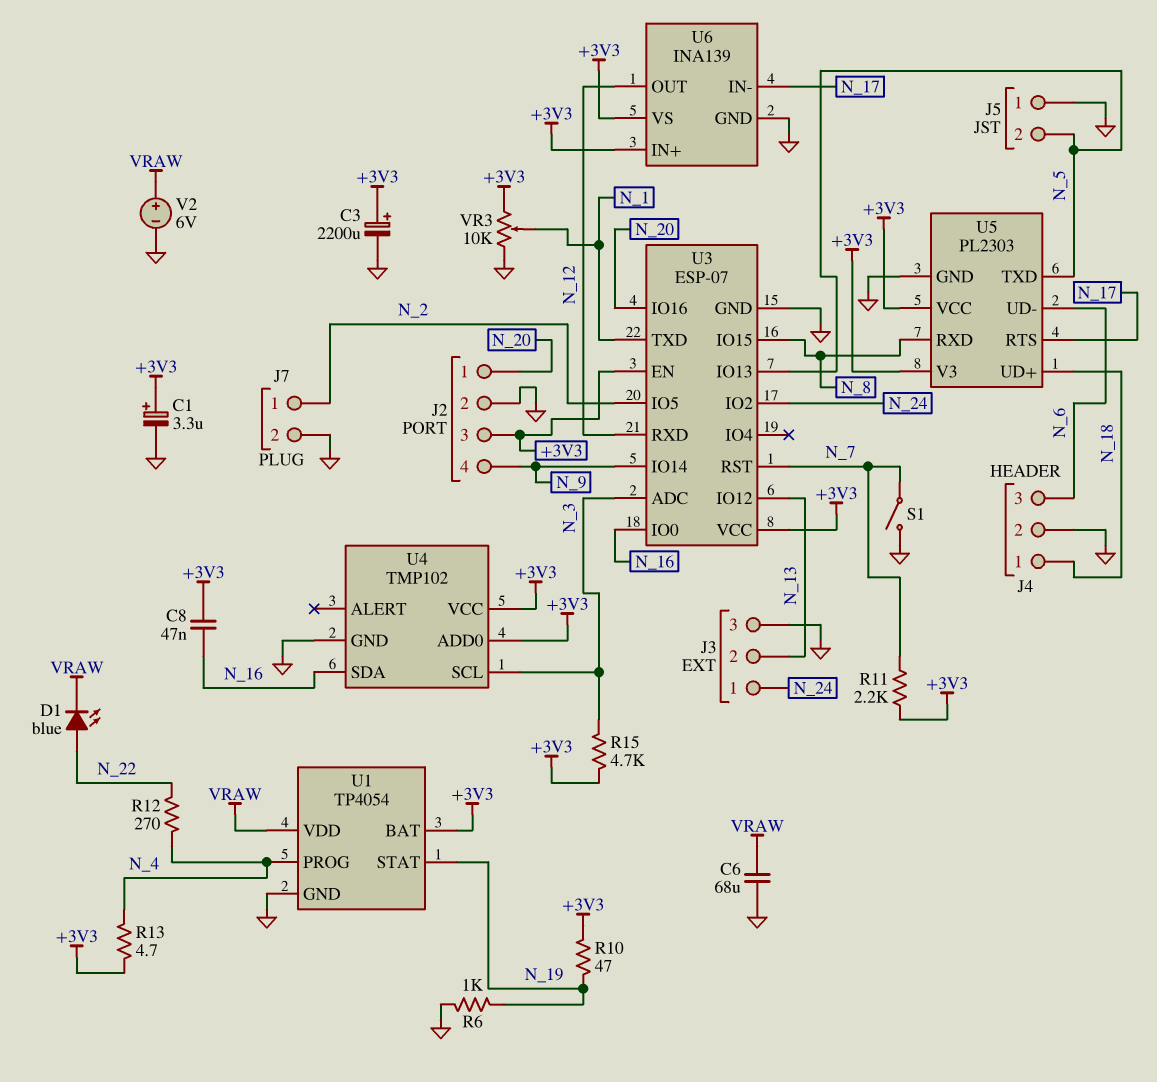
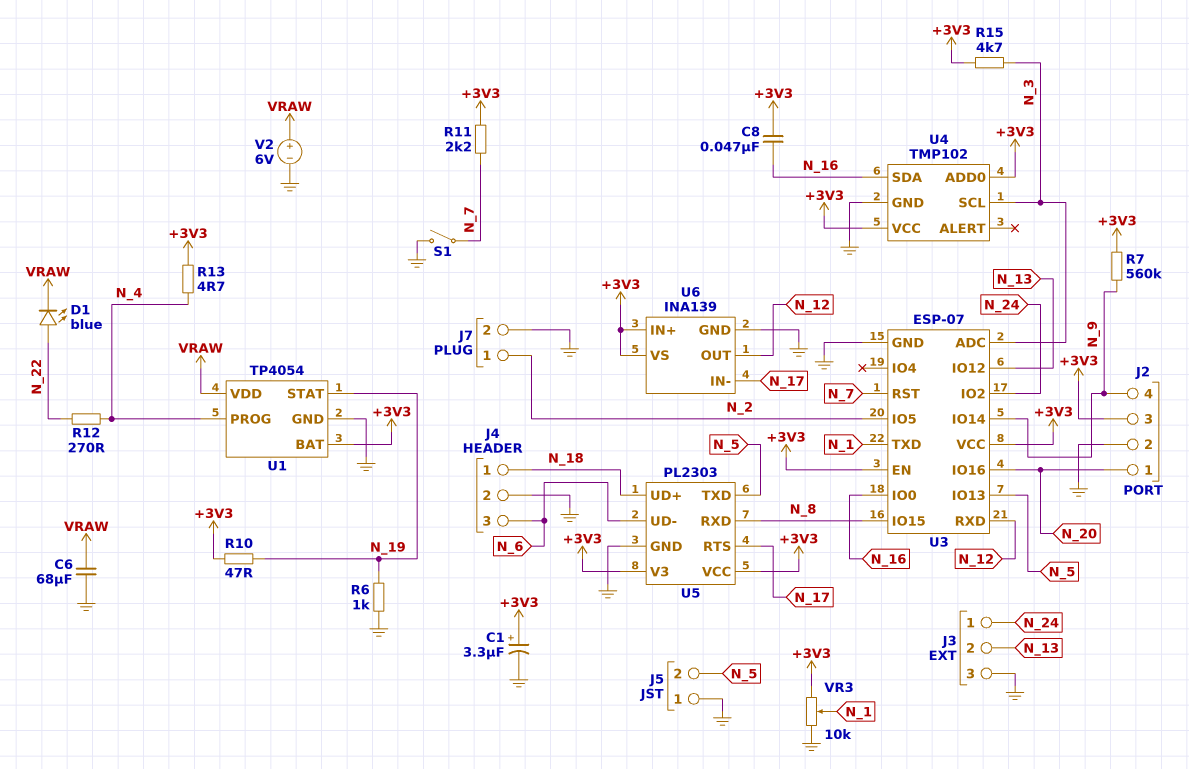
C3: 2200uF (plus +3V3, minus GND) -> none
R7: none -> 560k (+3V3, N_9)

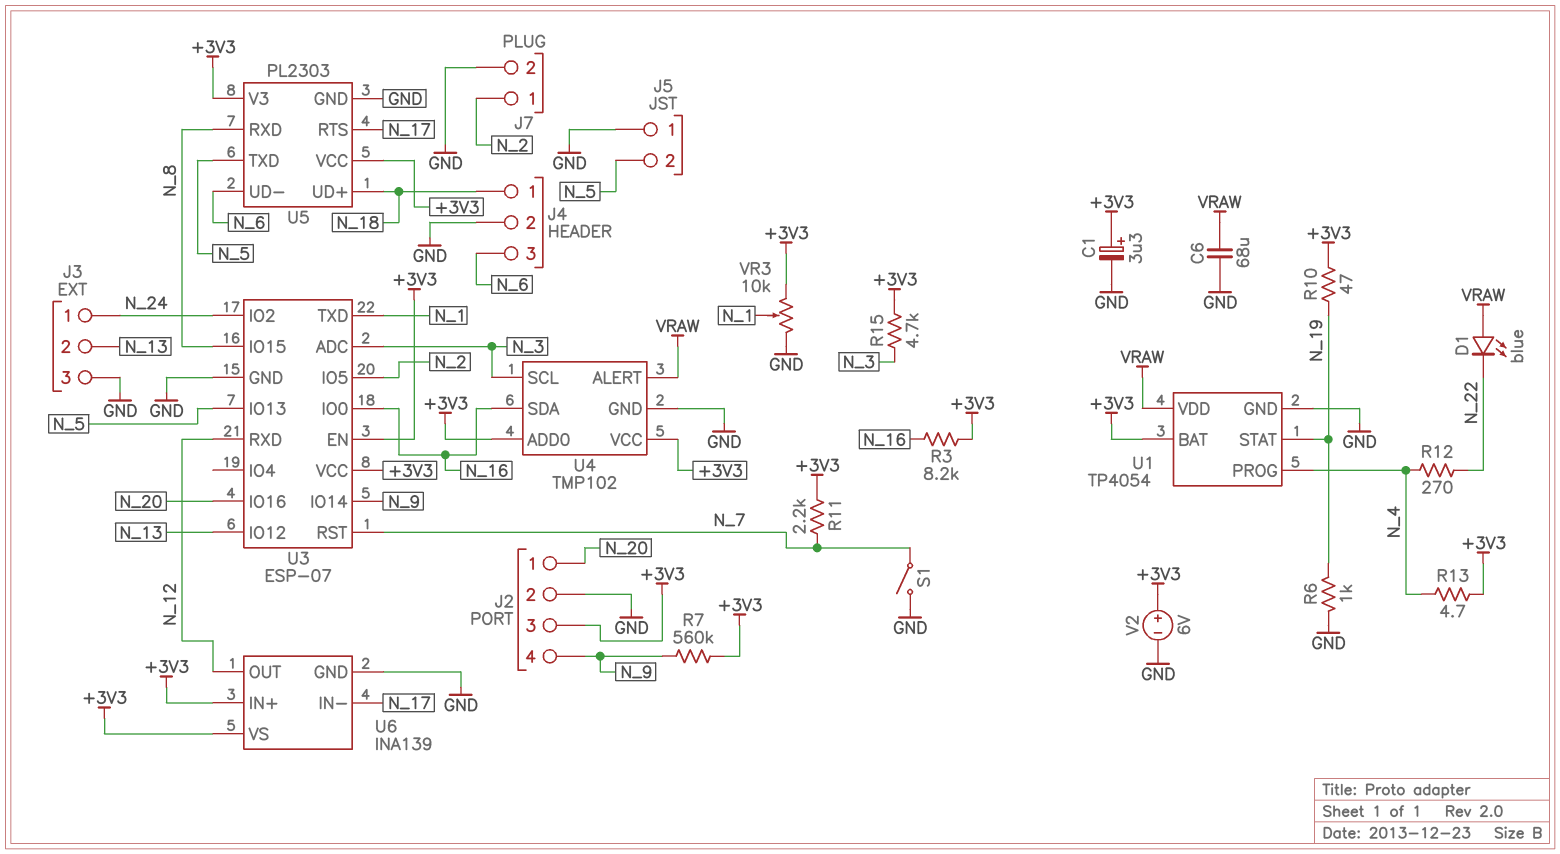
C8: 47nF (+3V3, N_16) -> none
D1: LED blue (A N_22, K VRAW) -> LED blue (A VRAW, K N_22)
R3: none -> 8.2k (+3V3, N_16)
U4 pin ALERT: none -> VRAW
V2: 6V (plus VRAW, minus GND) -> 6V (plus +3V3, minus GND)

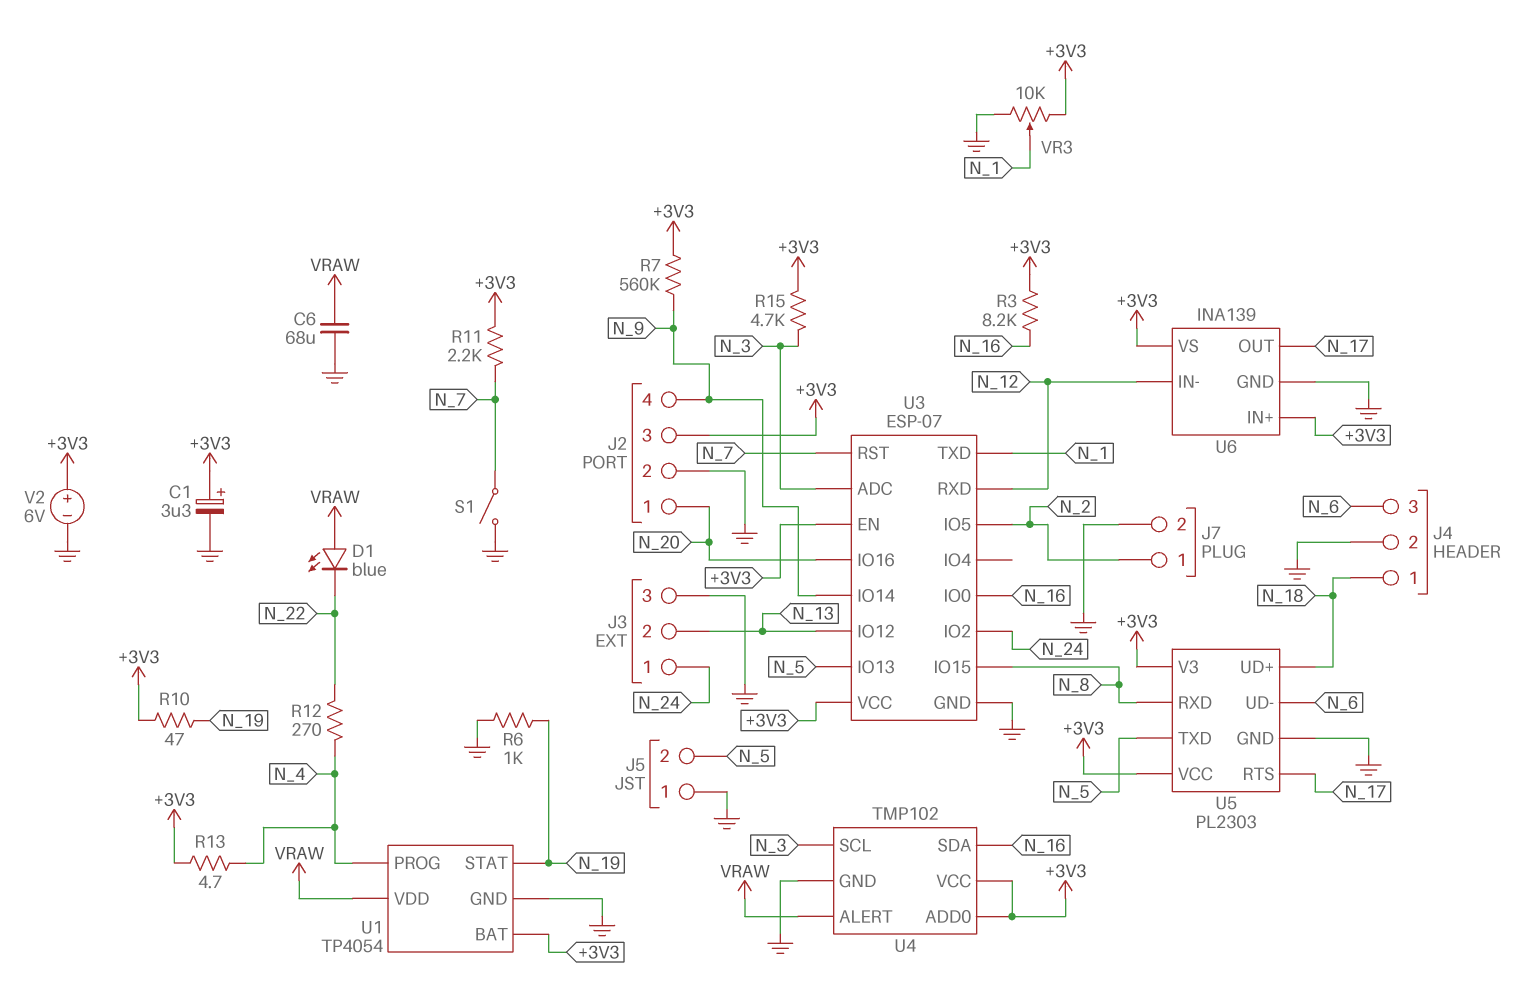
U6 pin IN-: N_17 -> N_12
U6 pin OUT: N_12 -> N_17

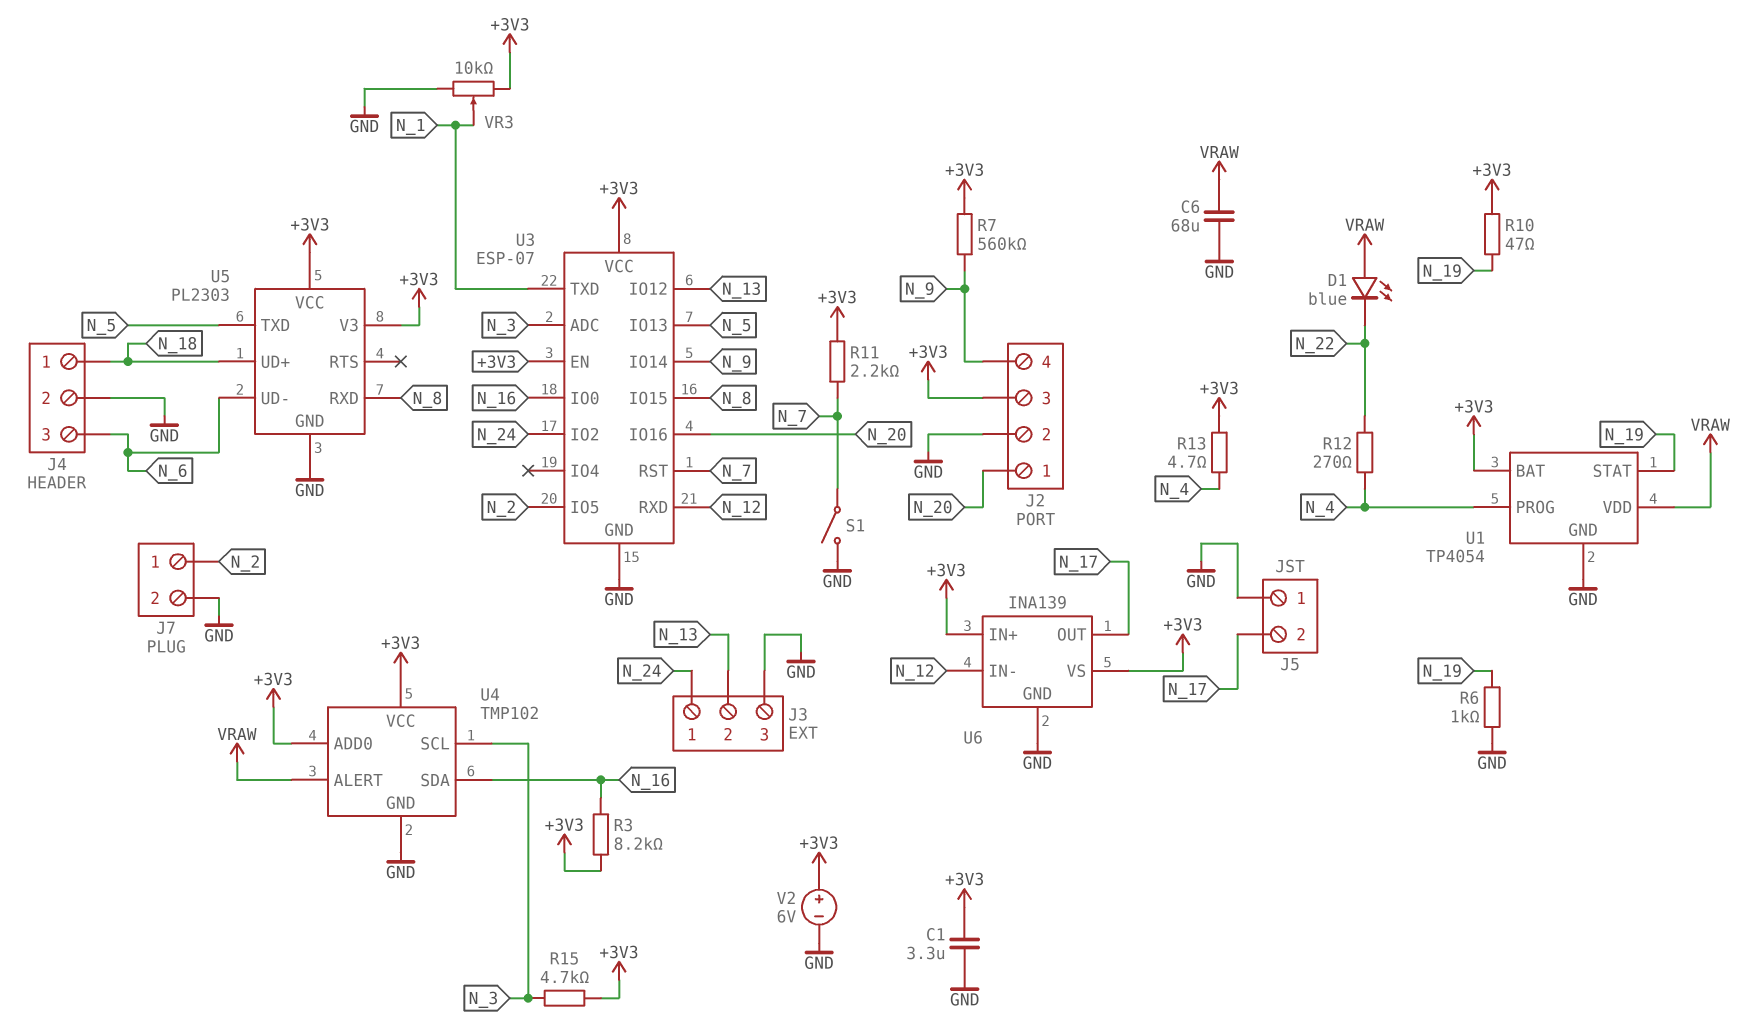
C1: 3.3uF (plus +3V3, minus GND) -> 3.3uF (+3V3, GND)
J5 pin 2: N_5 -> N_17
U5 pin RTS: N_17 -> none

